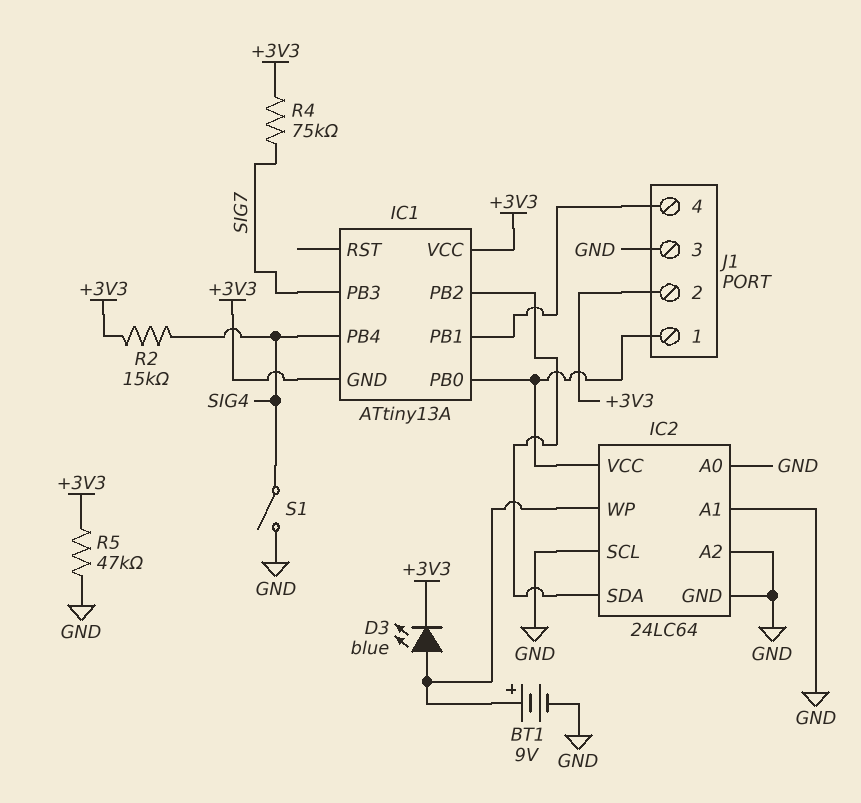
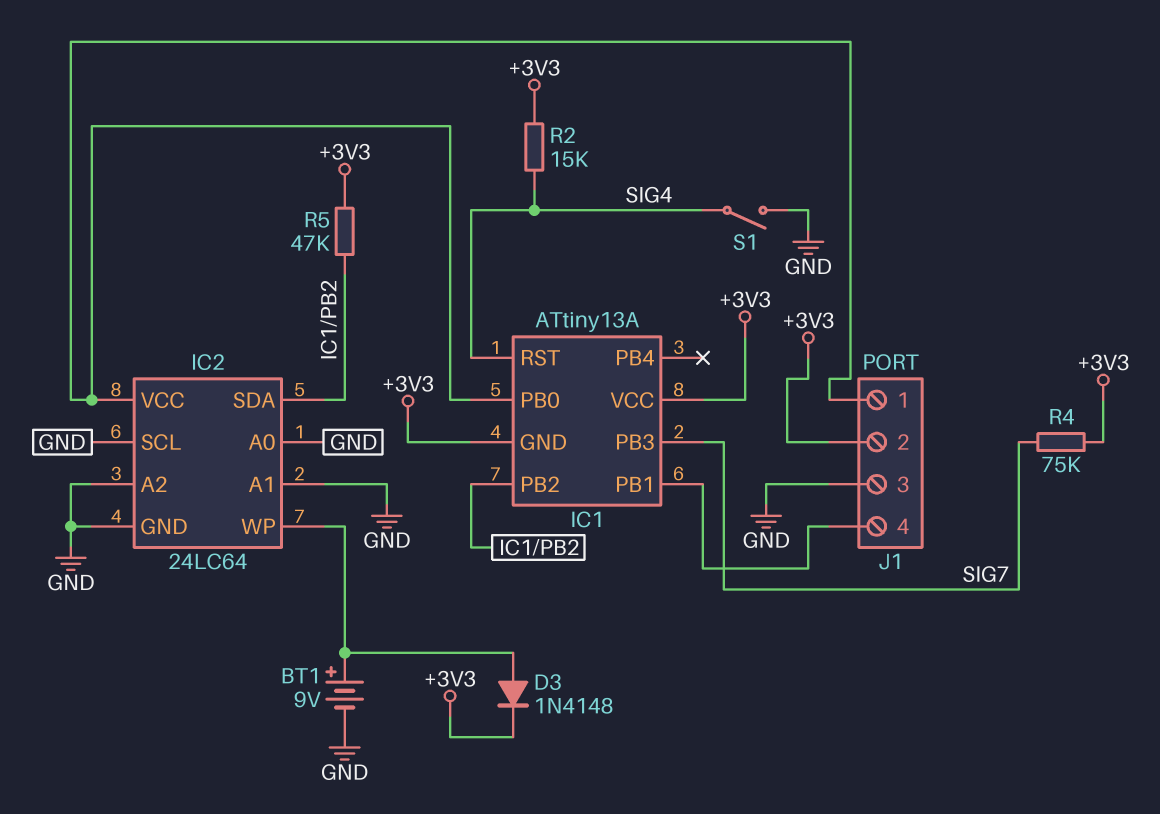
D3: LED blue (A IC2/WP, K +3V3) -> diode 1N4148 (A IC2/WP, K +3V3)
IC1 pin PB4: SIG4 -> none
IC1 pin RST: none -> SIG4
R5: 47k (+3V3, GND) -> 47k (+3V3, IC1/PB2)

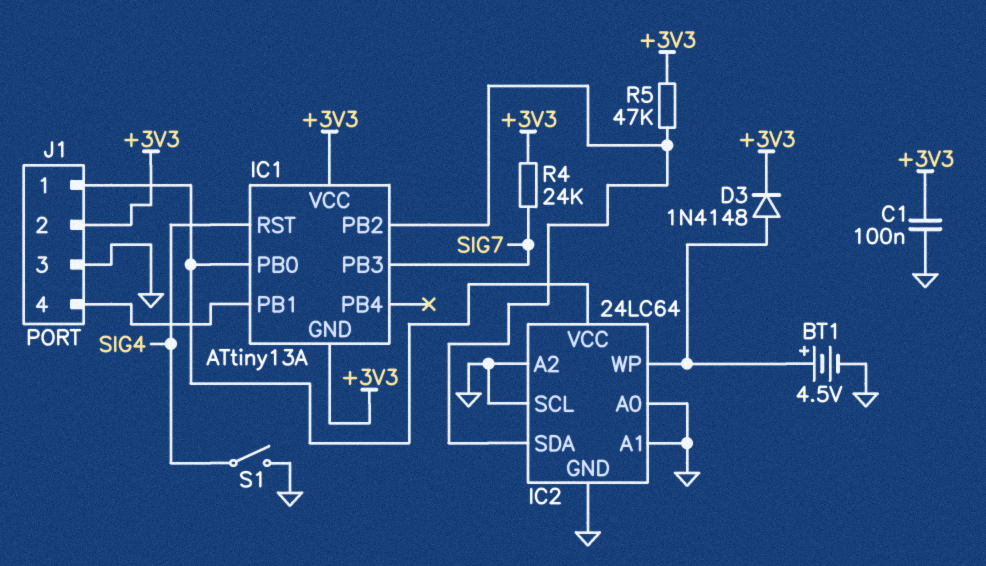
BT1: 9V (plus IC2/WP, minus GND) -> 4.5V (plus IC2/WP, minus GND)
C1: none -> 100nF (+3V3, GND)
R2: 15k (+3V3, SIG4) -> none
R4: 75k (+3V3, SIG7) -> 24k (+3V3, SIG7)

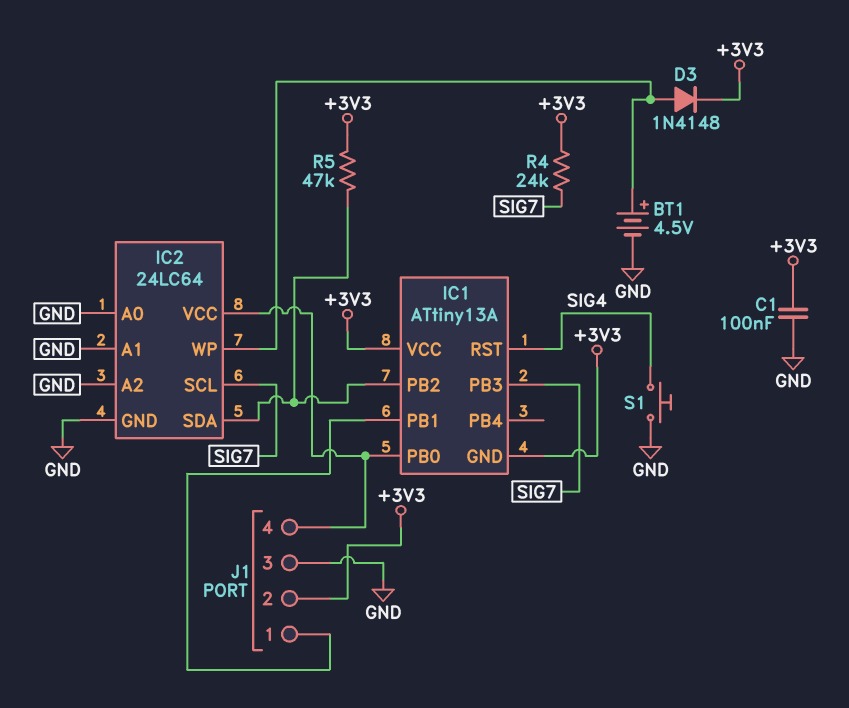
IC2 pin SCL: GND -> SIG7
J1 pin 1: IC1/PB0 -> IC1/PB1
J1 pin 4: IC1/PB1 -> IC1/PB0
S1: switch (GND, SIG4) -> button (GND, SIG4)

